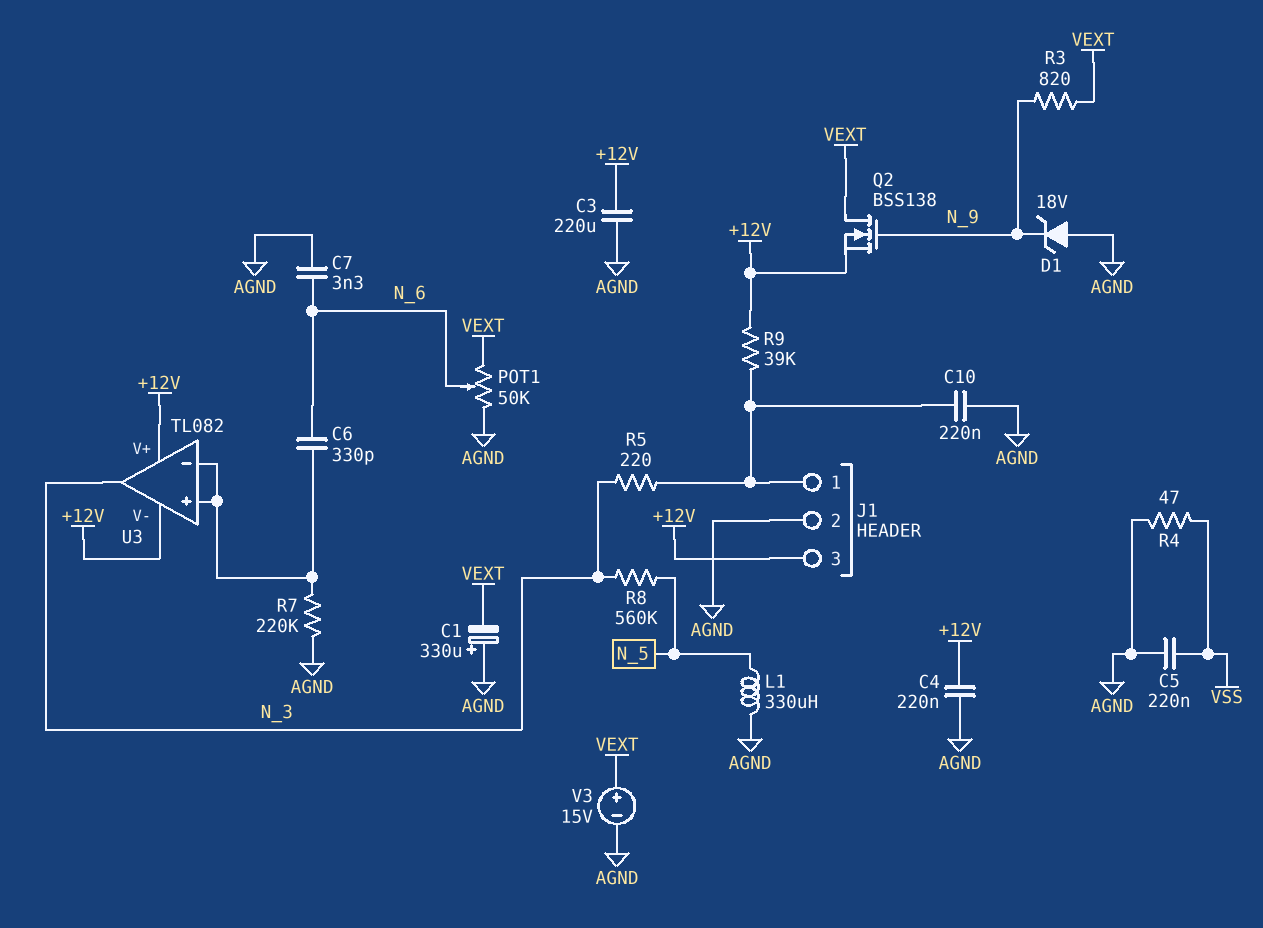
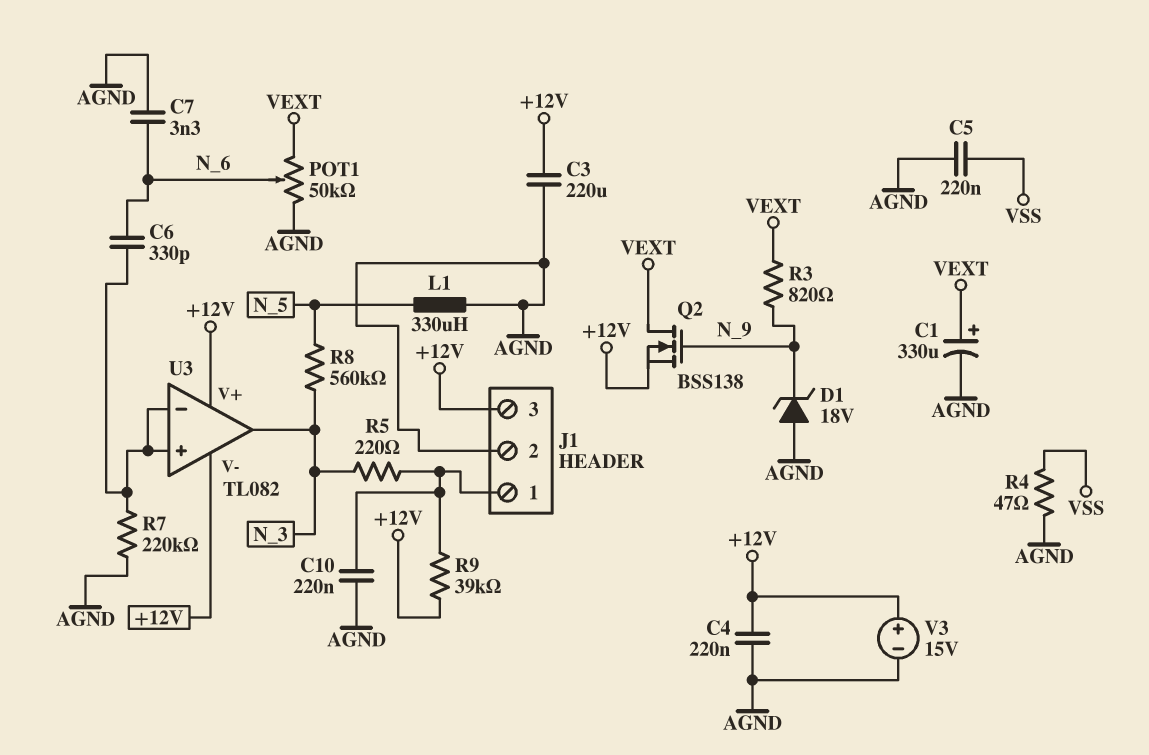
C1: 330uF (plus AGND, minus VEXT) -> 330uF (plus VEXT, minus AGND)
V3: 15V (plus VEXT, minus AGND) -> 15V (plus +12V, minus AGND)

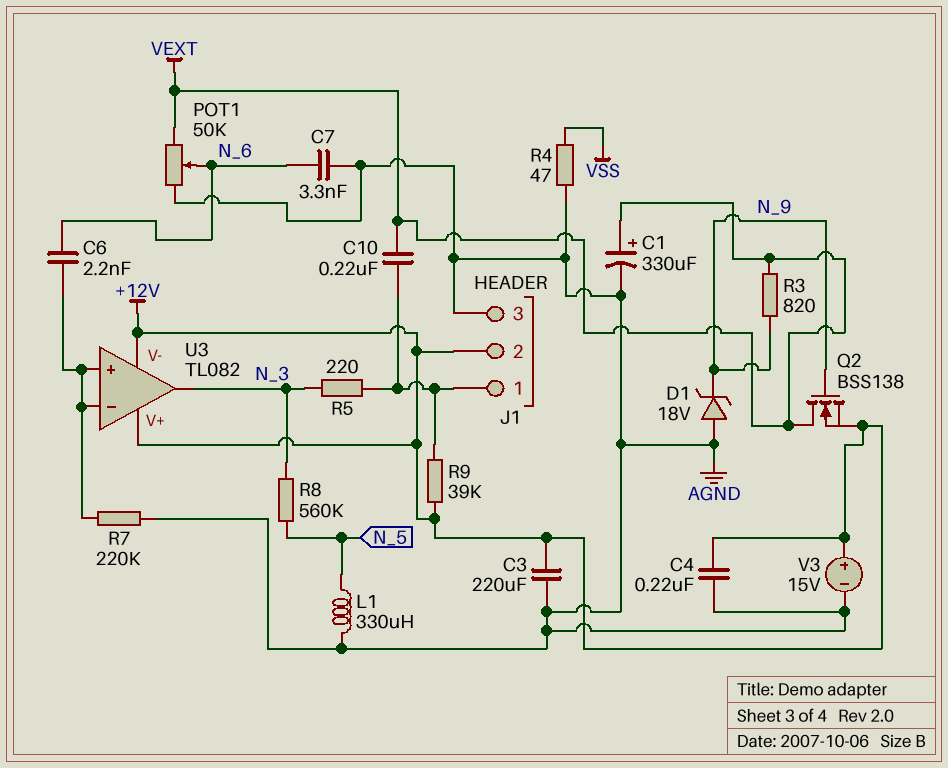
C5: 220nF (AGND, VSS) -> none
C6: 330pF (N_6, U3/in+) -> 2.2nF (N_6, U3/in+)
C10: 220nF (AGND, J1/1) -> 220nF (J1/1, VEXT)
J1 pin 2: AGND -> +12V
J1 pin 3: +12V -> AGND

